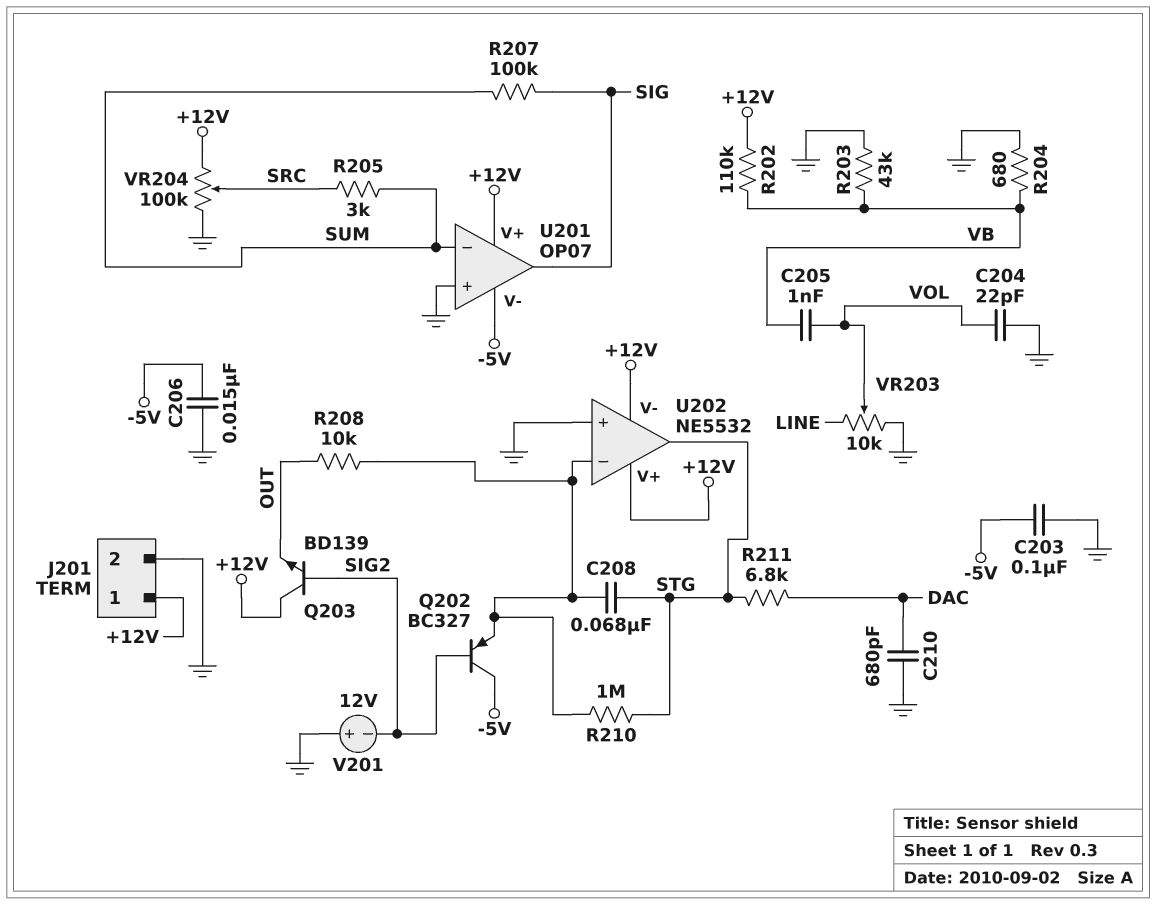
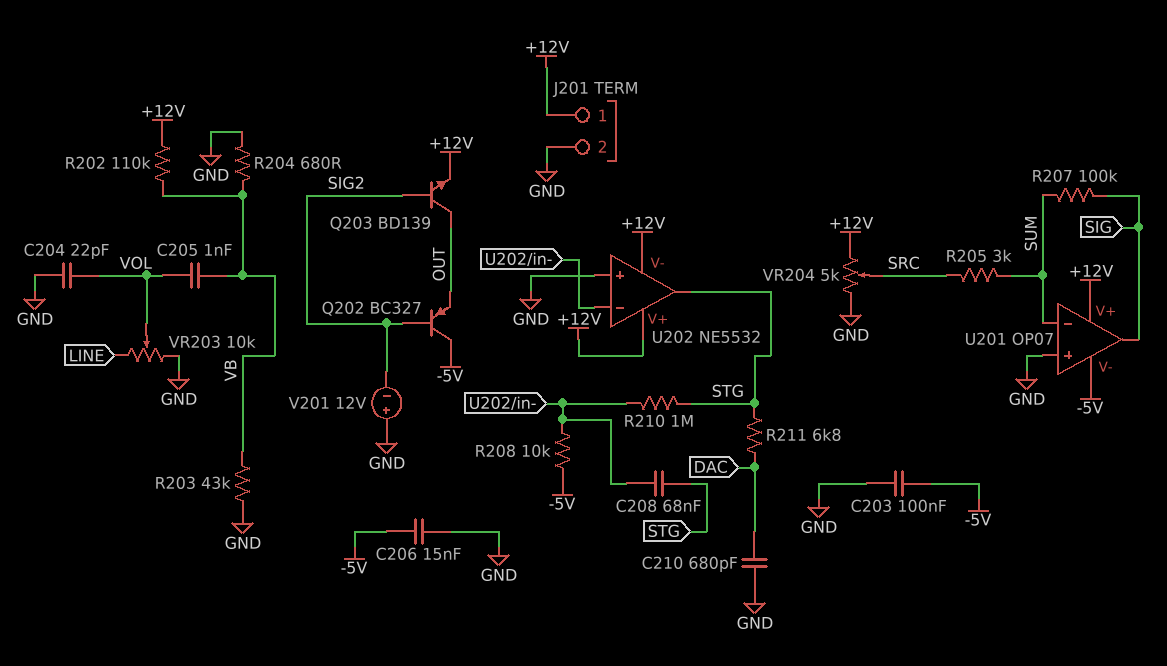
Q202: PNP BC327 (B SIG2, C -5V, E U202/in-) -> PNP BC327 (B SIG2, C -5V, E OUT)
Q203: NPN BD139 (B SIG2, C +12V, E OUT) -> NPN BD139 (B SIG2, C OUT, E +12V)
R208: 10k (OUT, U202/in-) -> 10k (-5V, U202/in-)
VR204: 100k (+12V, GND, wiper SRC) -> 5k (+12V, GND, wiper SRC)

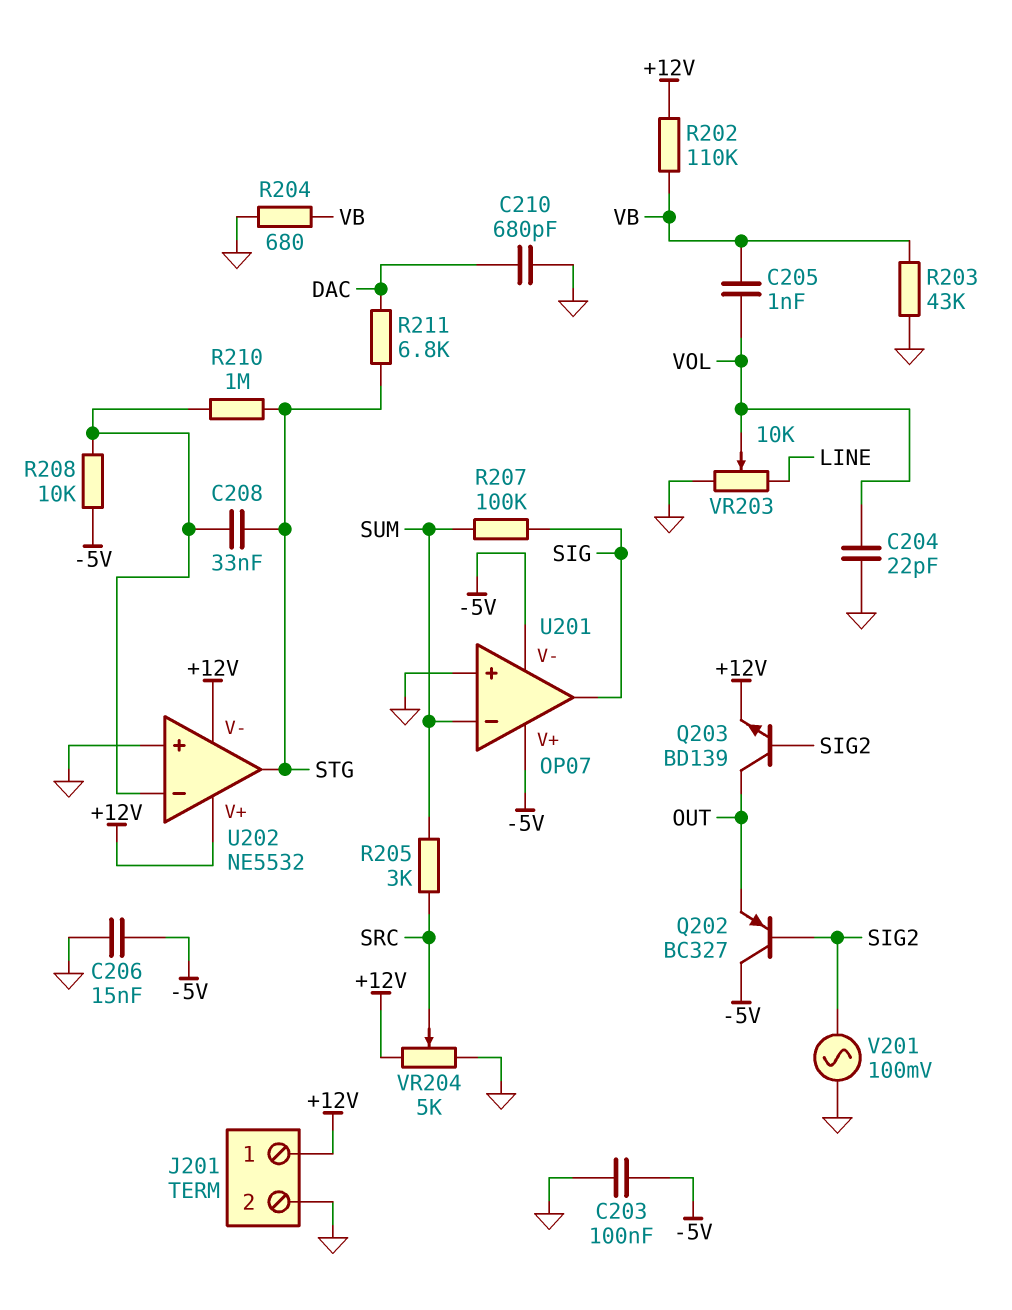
C208: 68nF (STG, U202/in-) -> 33nF (STG, U202/in-)
U201 pin V+: +12V -> -5V
V201: 12V (plus GND, minus SIG2) -> AC 100mV (GND, SIG2)

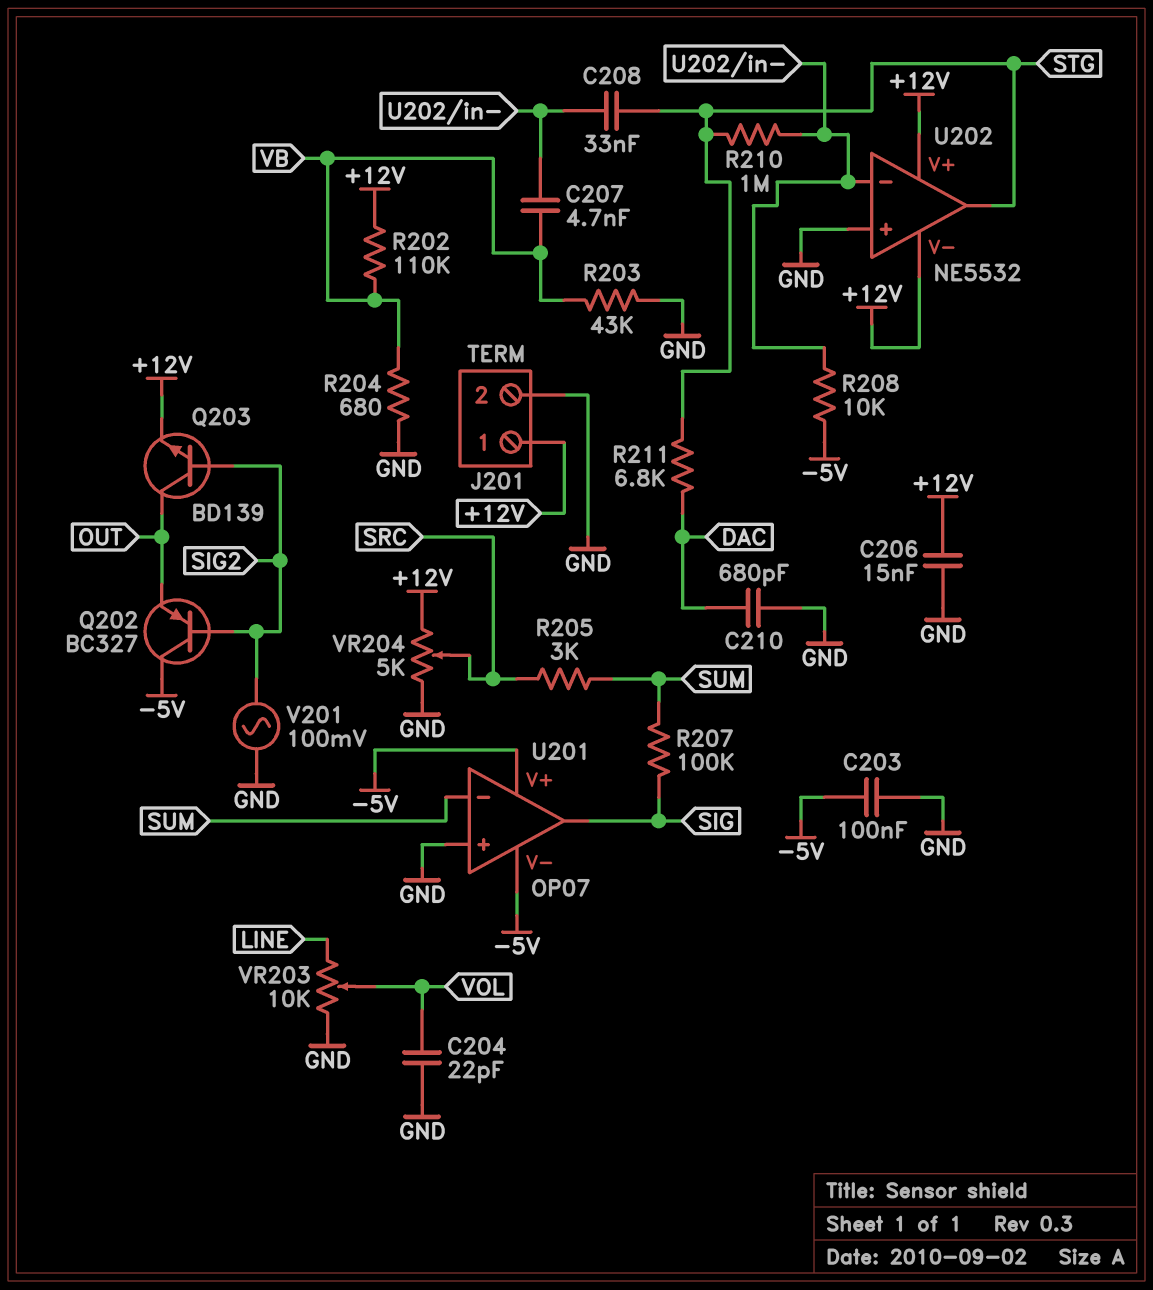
C205: 1nF (VB, VOL) -> none
C206: 15nF (-5V, GND) -> 15nF (+12V, GND)
C207: none -> 4.7nF (U202/in-, VB)

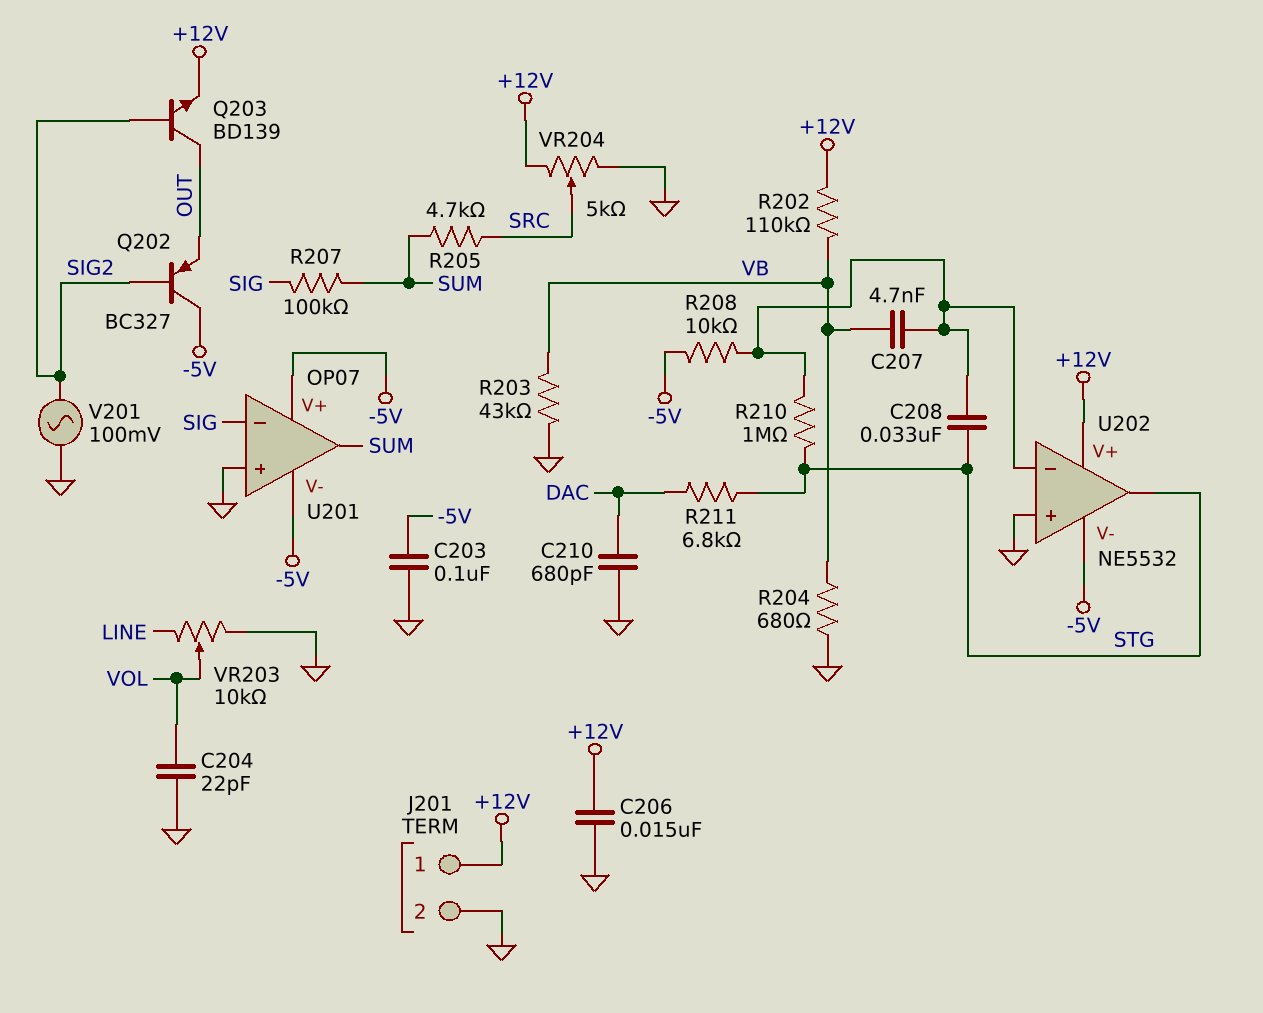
R205: 3k (SRC, SUM) -> 4.7k (SRC, SUM)
U201 pin in-: SUM -> SIG
U201 pin out: SIG -> SUM
U202 pin V-: +12V -> -5V

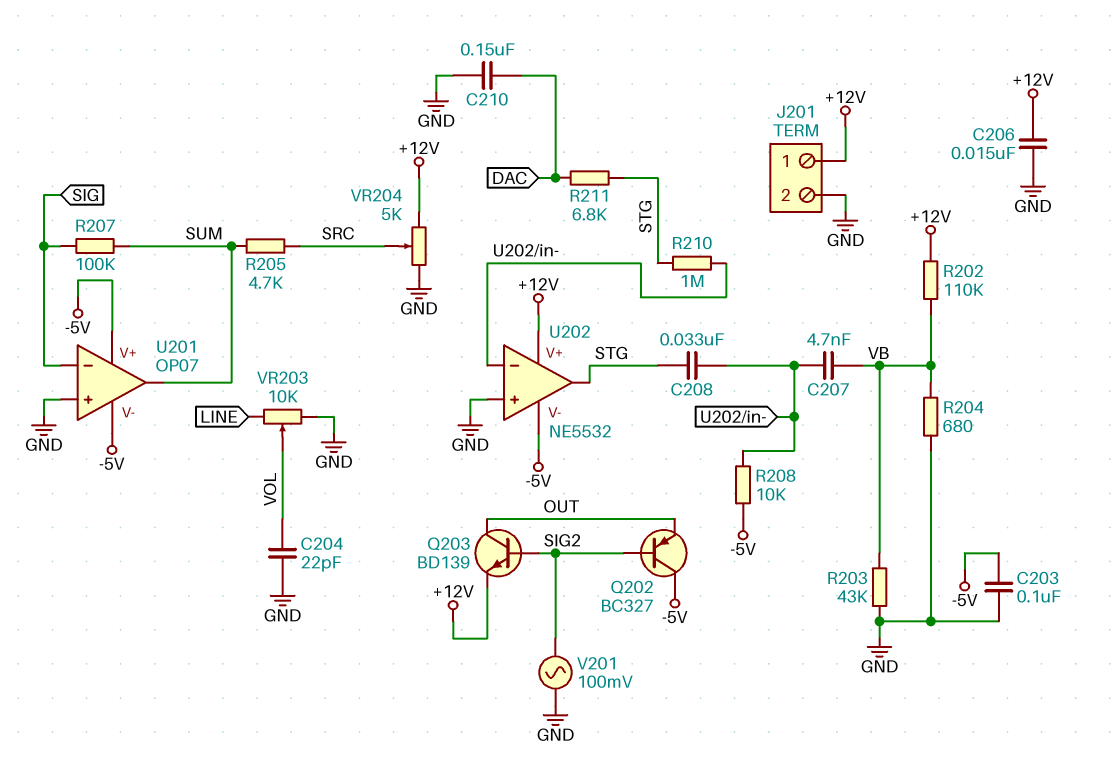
C210: 680pF (DAC, GND) -> 150nF (DAC, GND)

